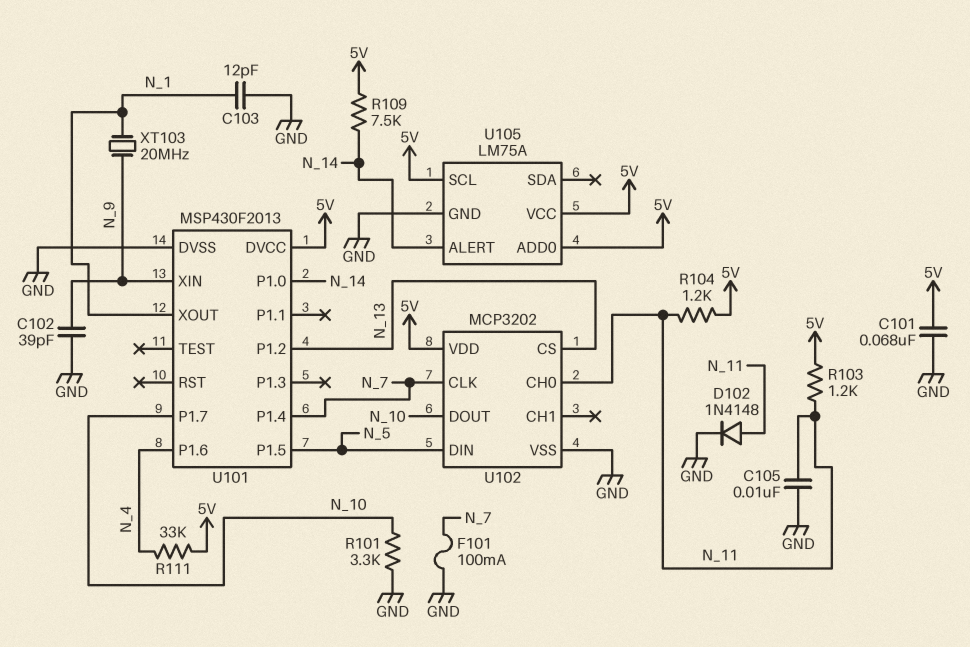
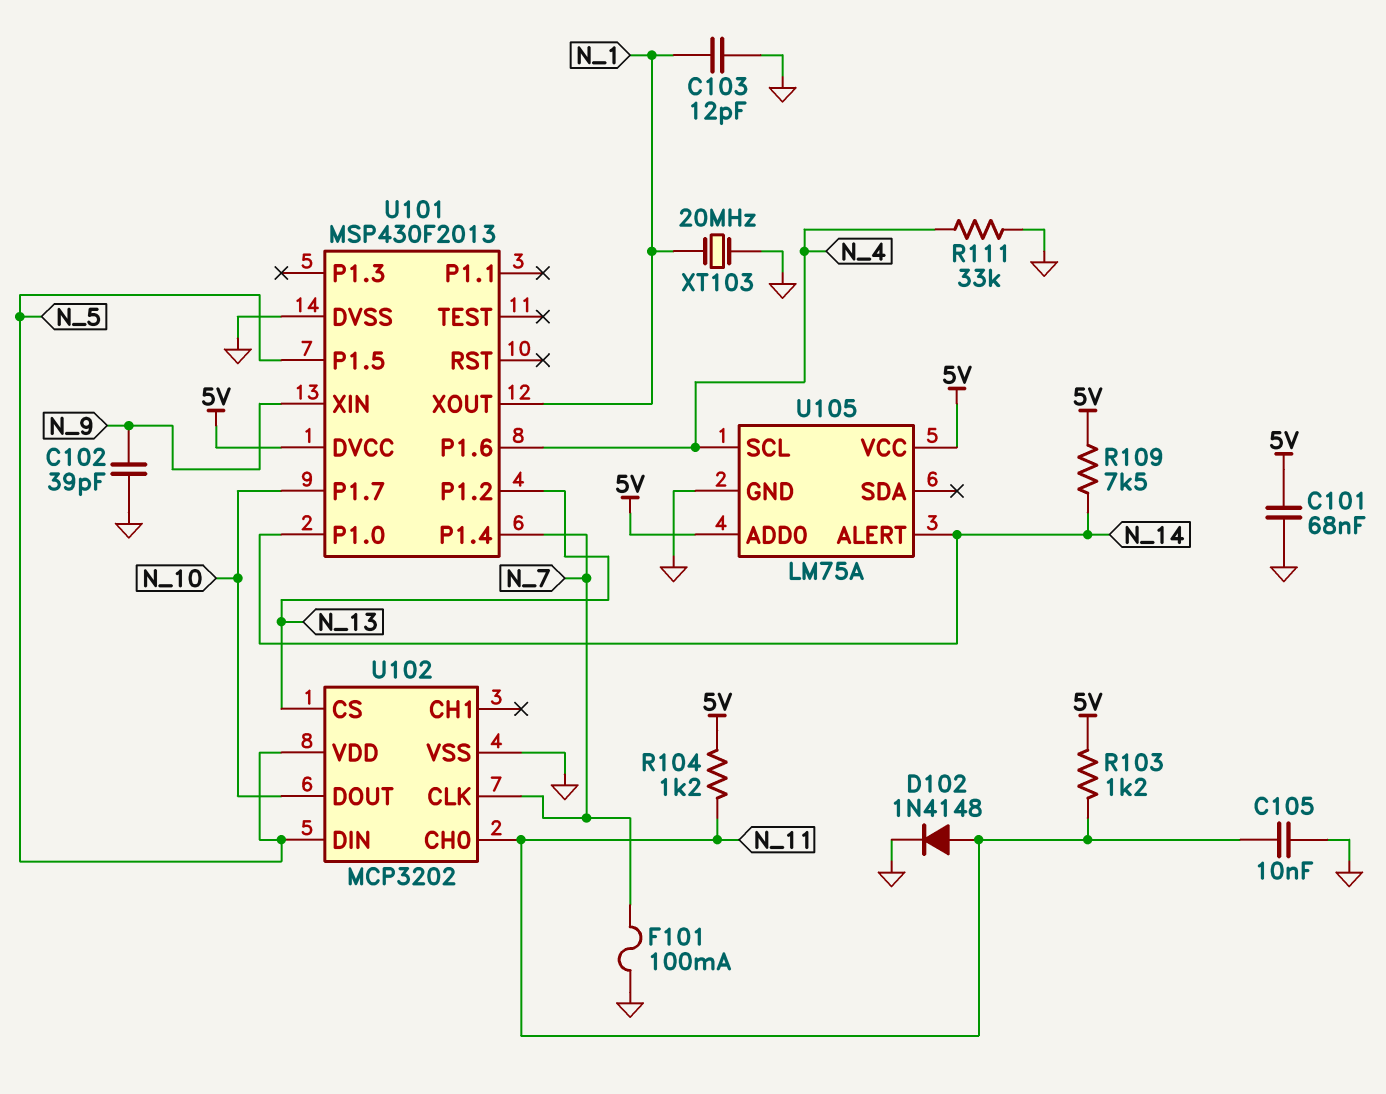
R101: 3.3k (GND, N_10) -> none
R111: 33k (5V, N_4) -> 33k (GND, N_4)
U102 pin VDD: 5V -> N_5
U105 pin SCL: 5V -> N_4
XT103: 20MHz (N_1, N_9) -> 20MHz (GND, N_1)

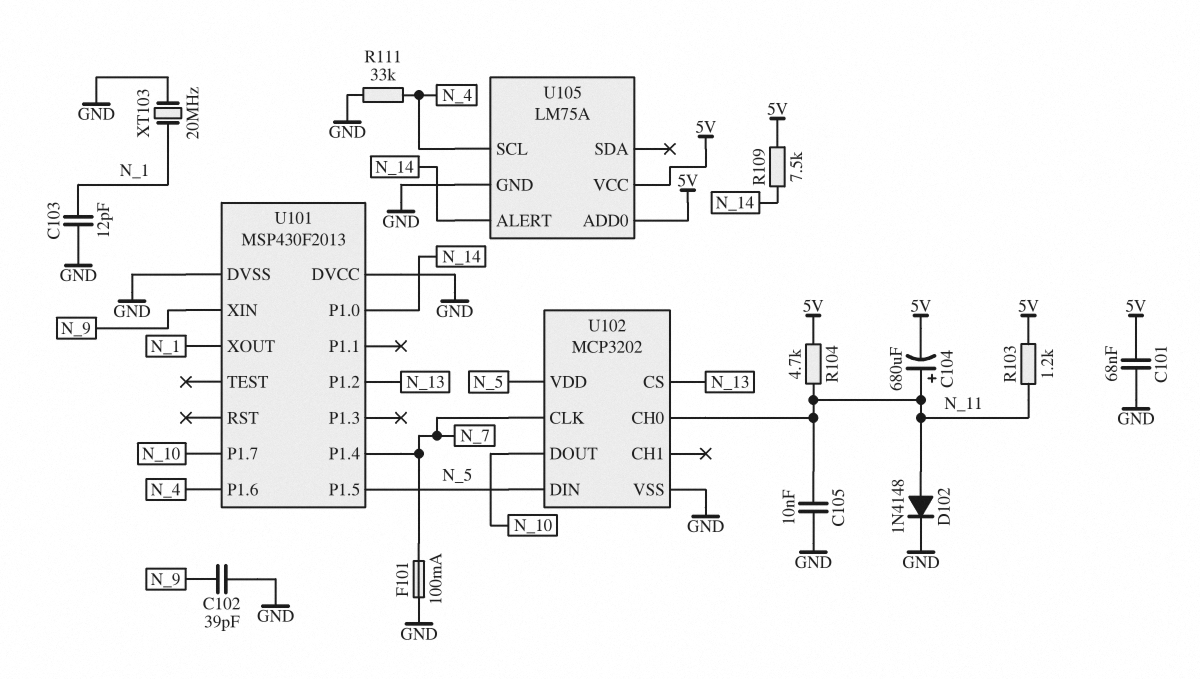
C104: none -> 680uF (plus N_11, minus 5V)
R104: 1.2k (5V, N_11) -> 4.7k (5V, N_11)
U101 pin DVCC: 5V -> GND

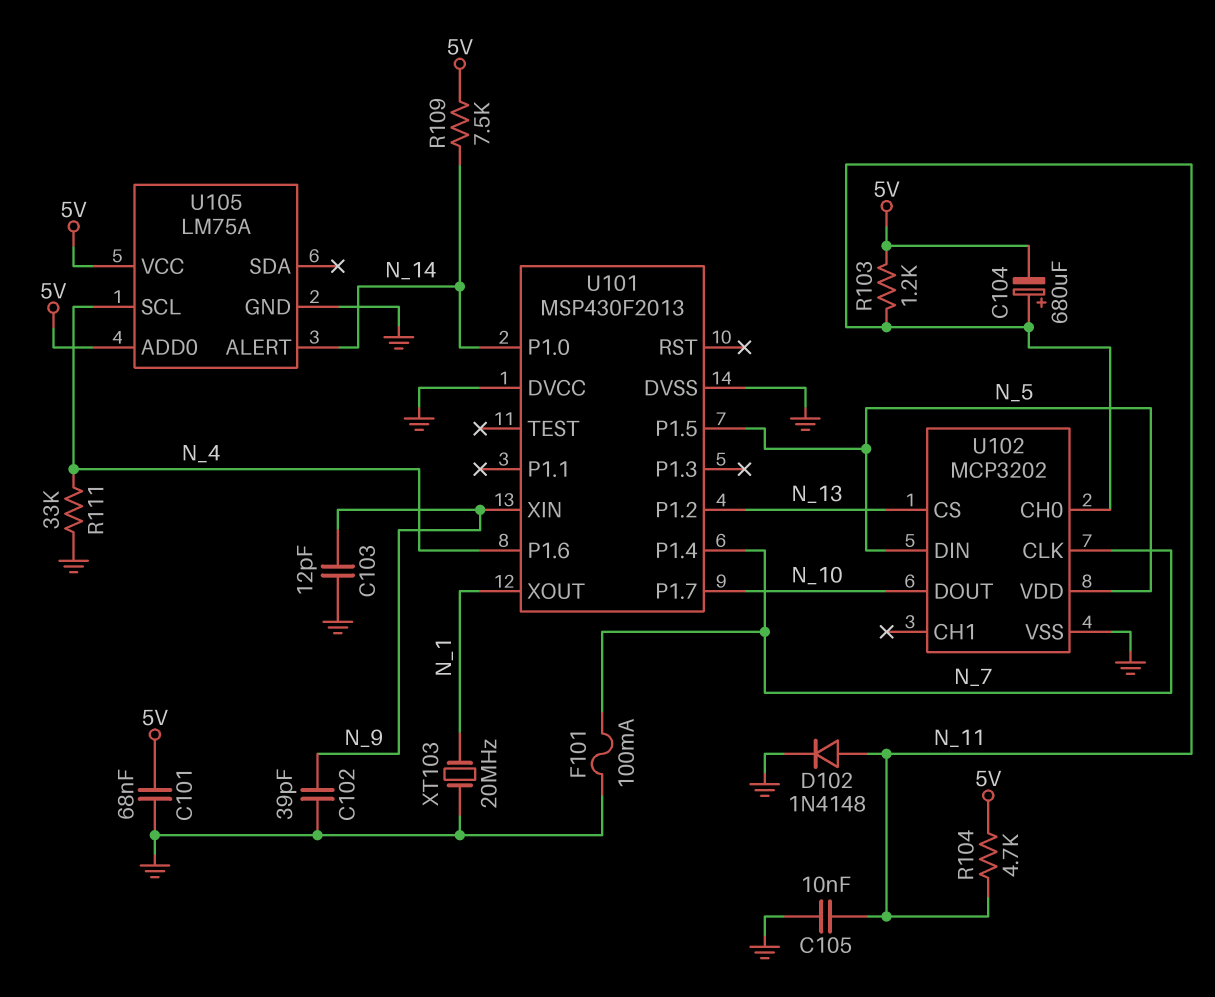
C103: 12pF (GND, N_1) -> 12pF (GND, N_9)

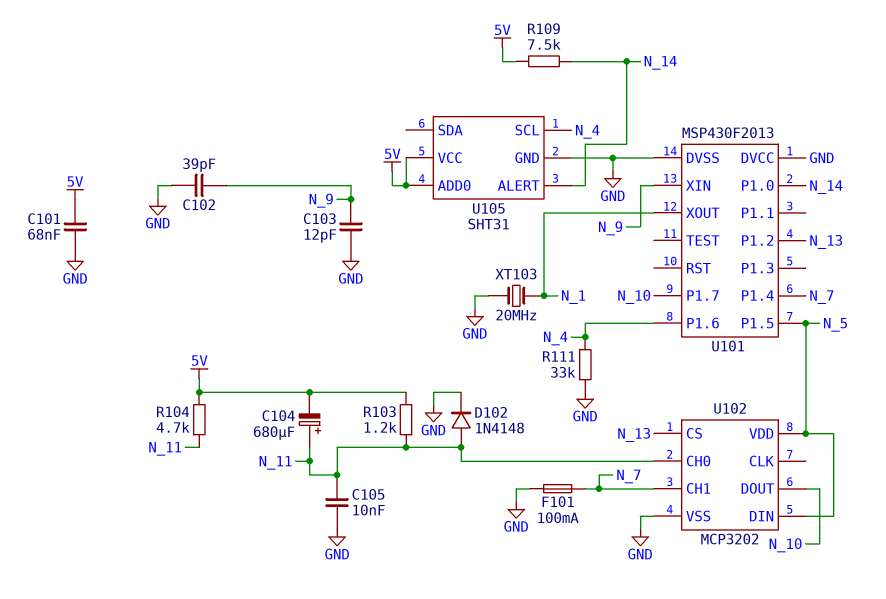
U102 pin CH1: none -> N_7
U102 pin CLK: N_7 -> none
U105: LM75A -> SHT31

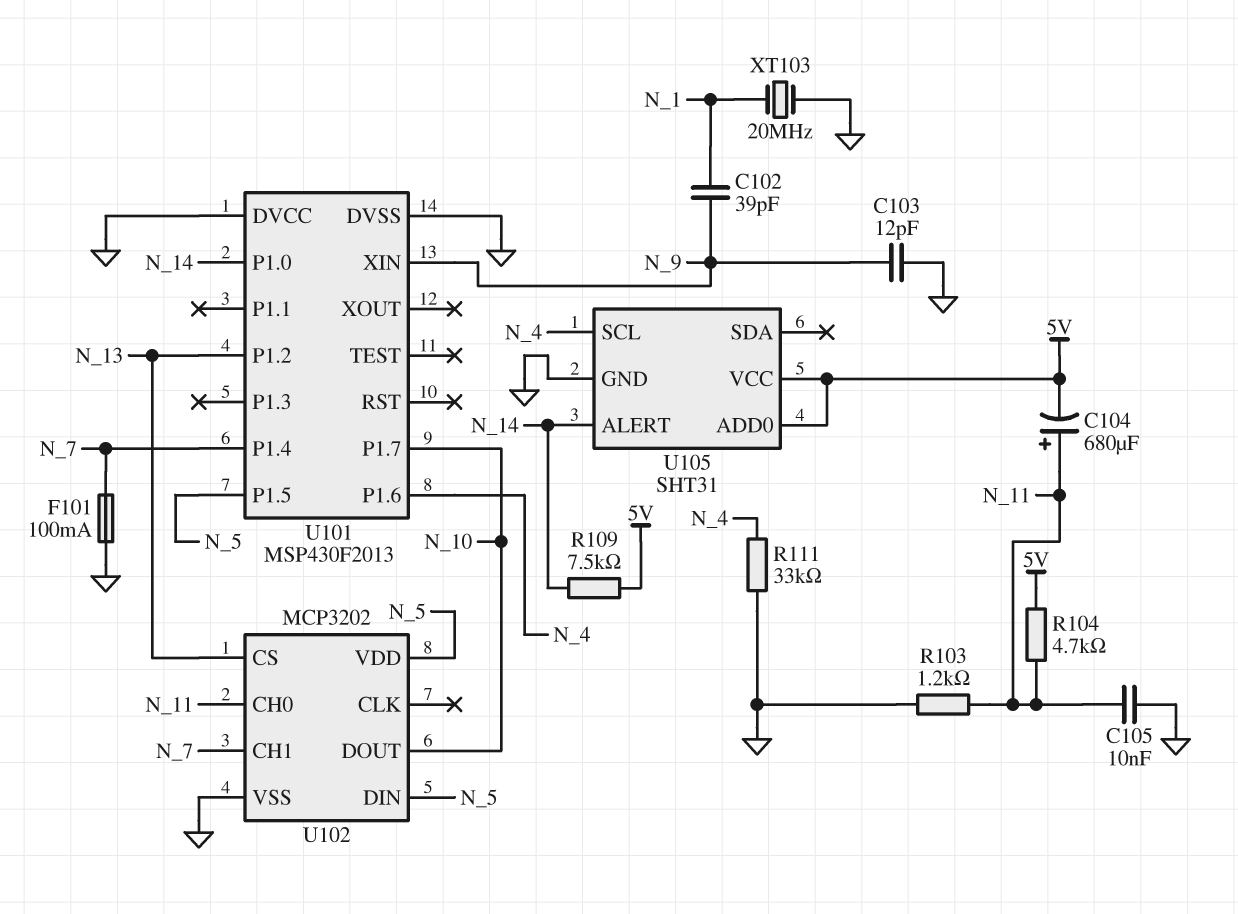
C101: 68nF (5V, GND) -> none
C102: 39pF (GND, N_9) -> 39pF (N_1, N_9)
D102: diode 1N4148 (A N_11, K GND) -> none
R103: 1.2k (5V, N_11) -> 1.2k (GND, N_11)
U101 pin XOUT: N_1 -> none

